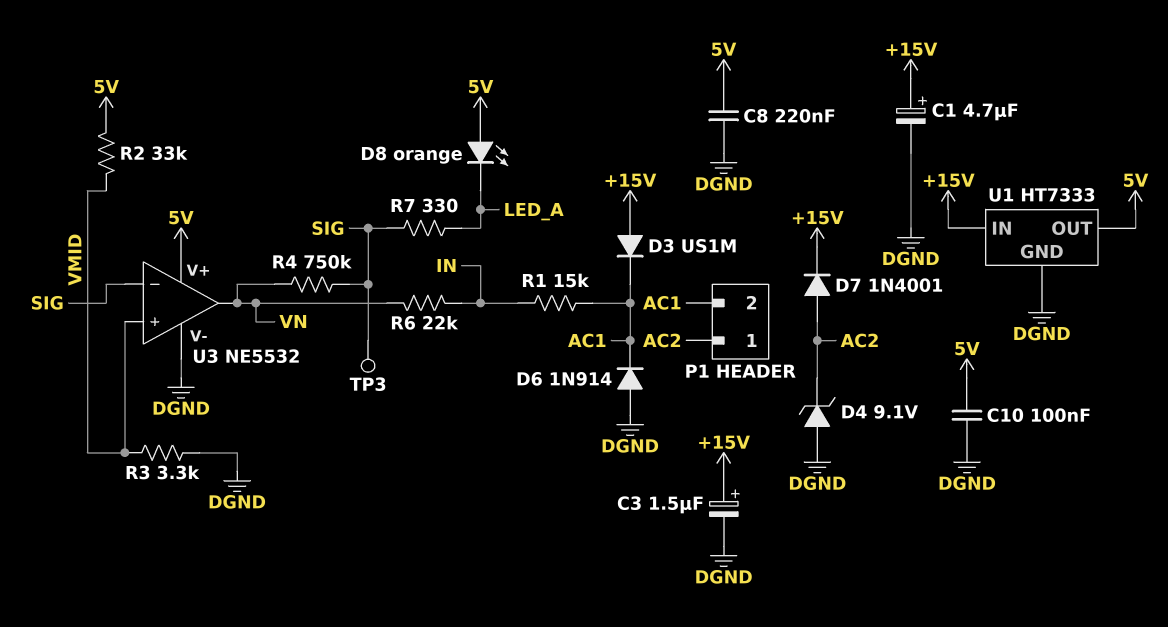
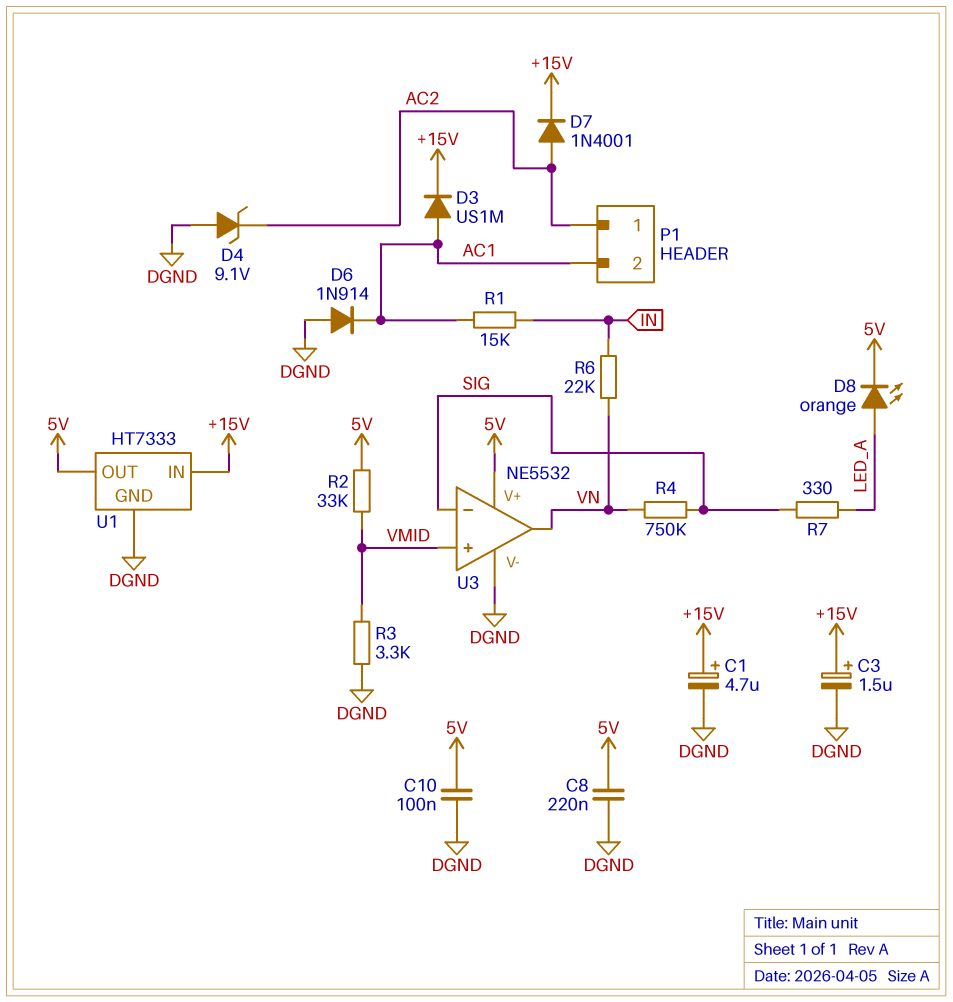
D3: diode US1M (A +15V, K AC1) -> diode US1M (A AC1, K +15V)
D8: LED orange (A 5V, K LED_A) -> LED orange (A LED_A, K 5V)
TP3: test point (SIG) -> none

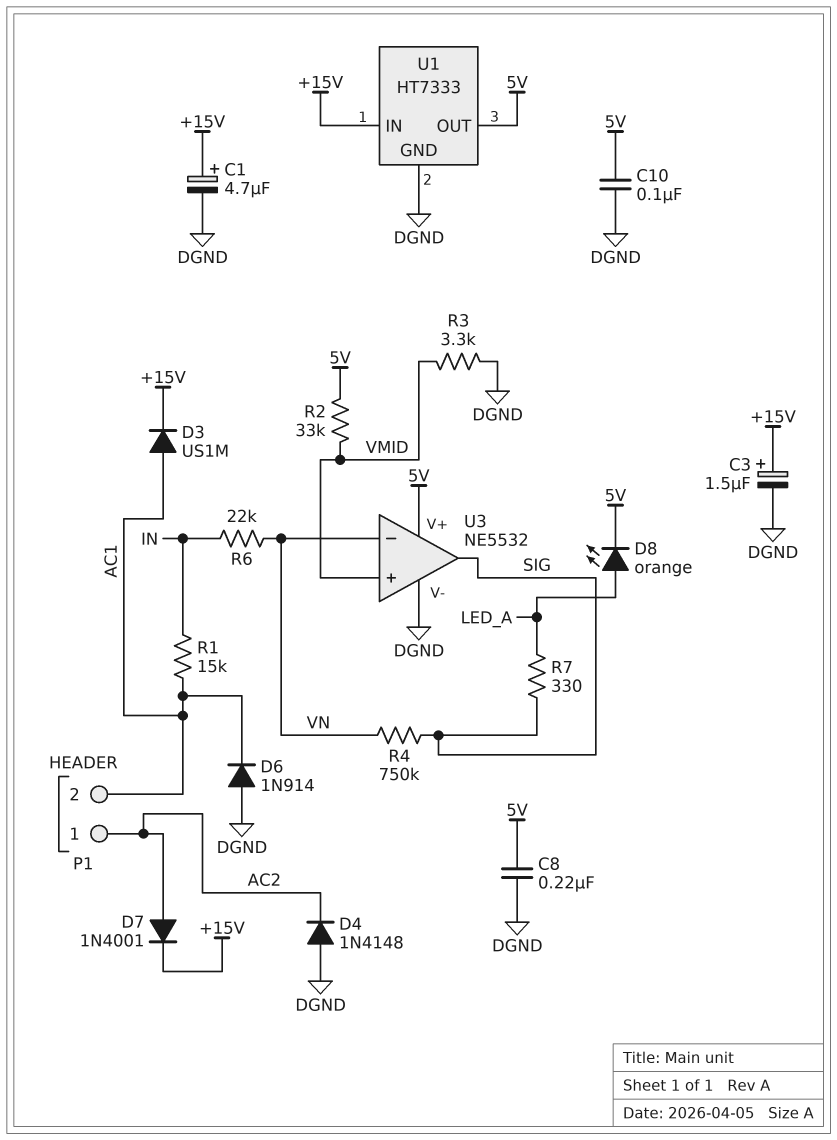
D4: zener 9.1V (A DGND, K AC2) -> diode 1N4148 (A DGND, K AC2)
U3 pin in-: SIG -> VN
U3 pin out: VN -> SIG

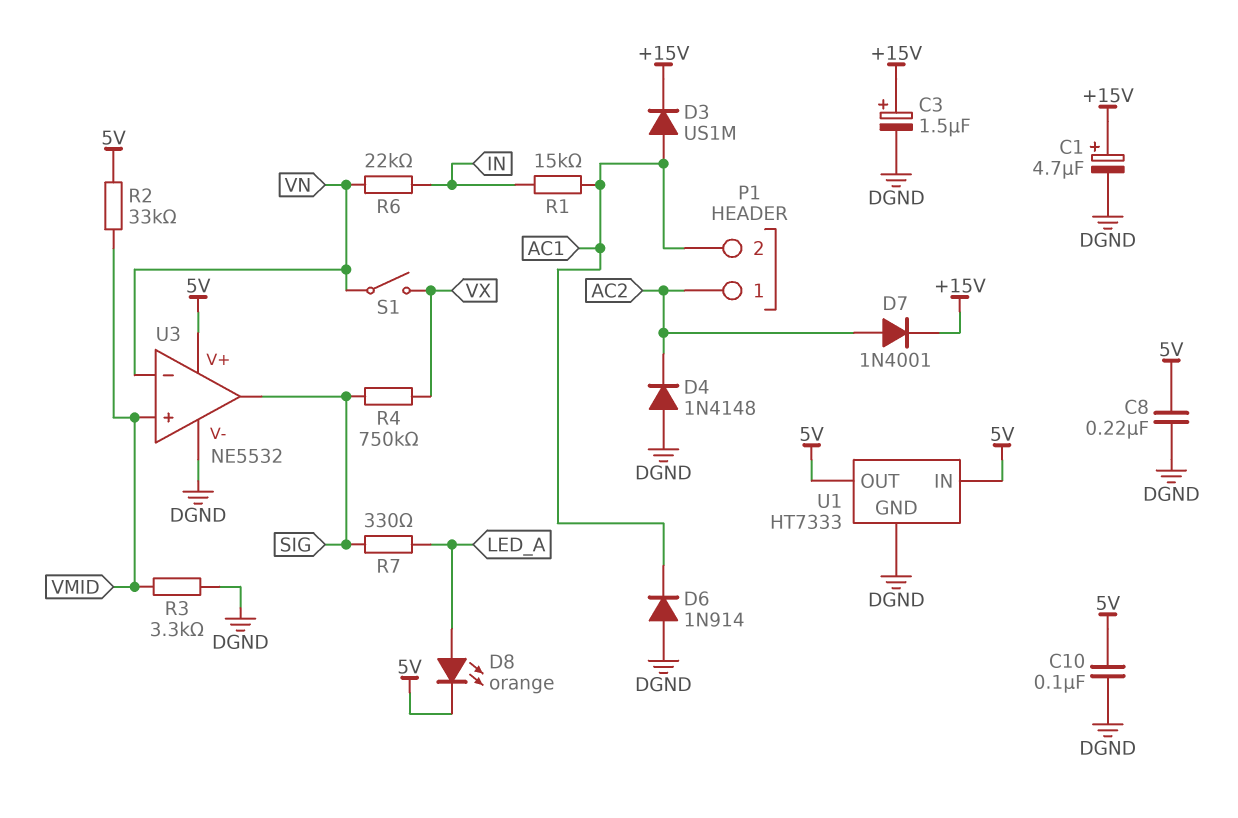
R4: 750k (SIG, VN) -> 750k (SIG, VX)
S1: none -> switch (VN, VX)
U1 pin IN: +15V -> 5V

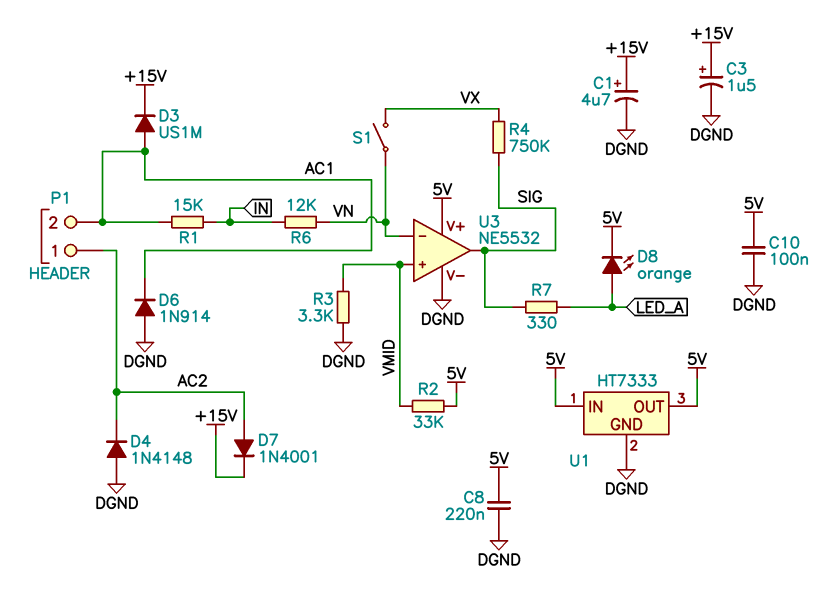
R6: 22k (IN, VN) -> 12k (IN, VN)

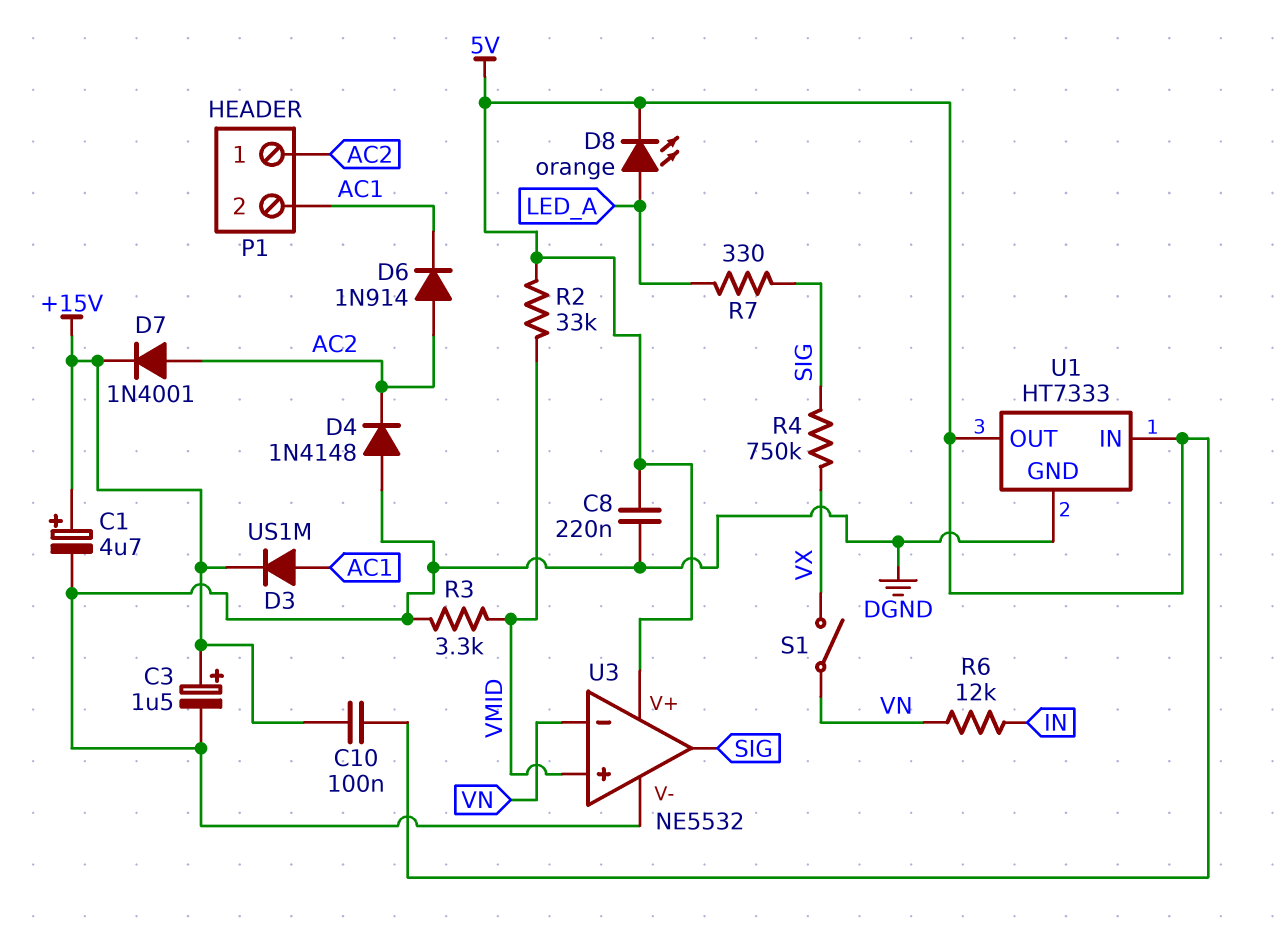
C10: 100nF (5V, DGND) -> 100nF (+15V, 5V)
D6: diode 1N914 (A DGND, K AC1) -> diode 1N914 (A AC2, K AC1)
R1: 15k (AC1, IN) -> none

